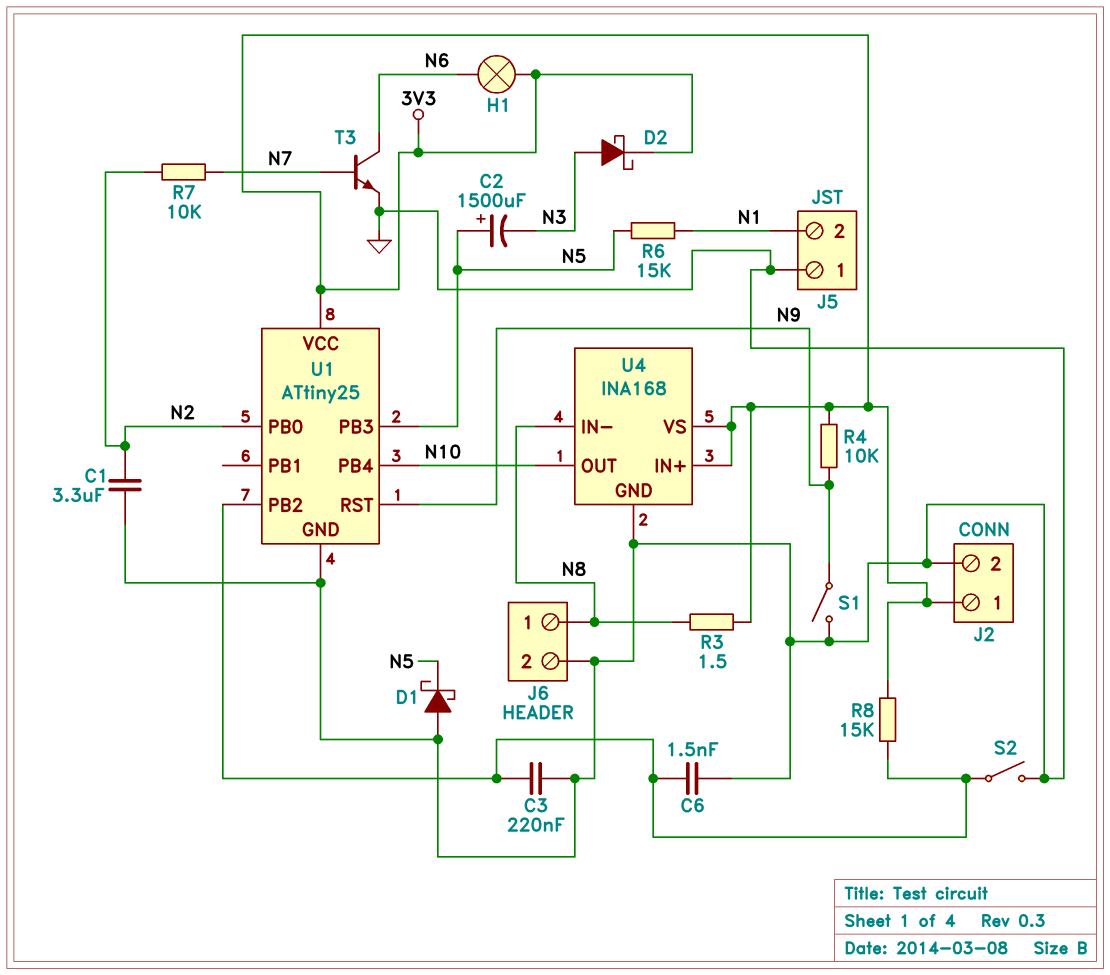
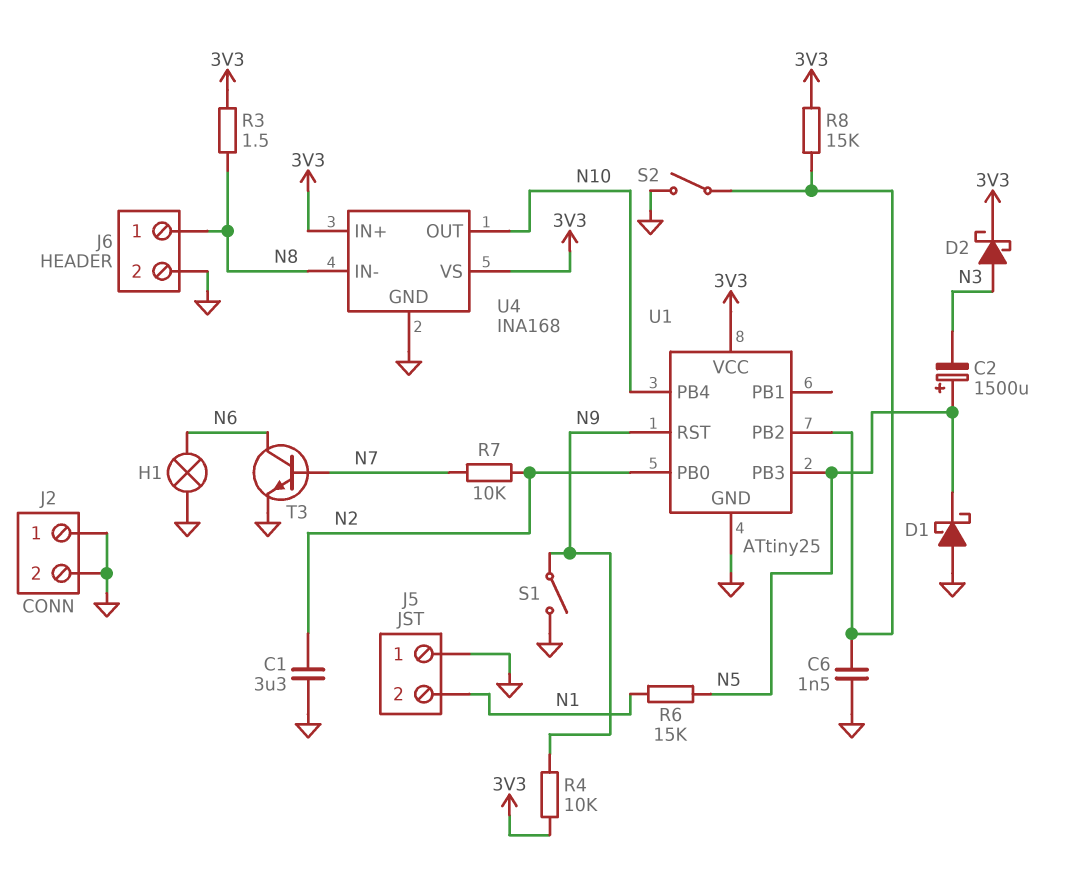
C3: 220nF (GND, U1/PB2) -> none
H1: lamp (3V3, N6) -> lamp (GND, N6)
J2 pin 1: 3V3 -> GND

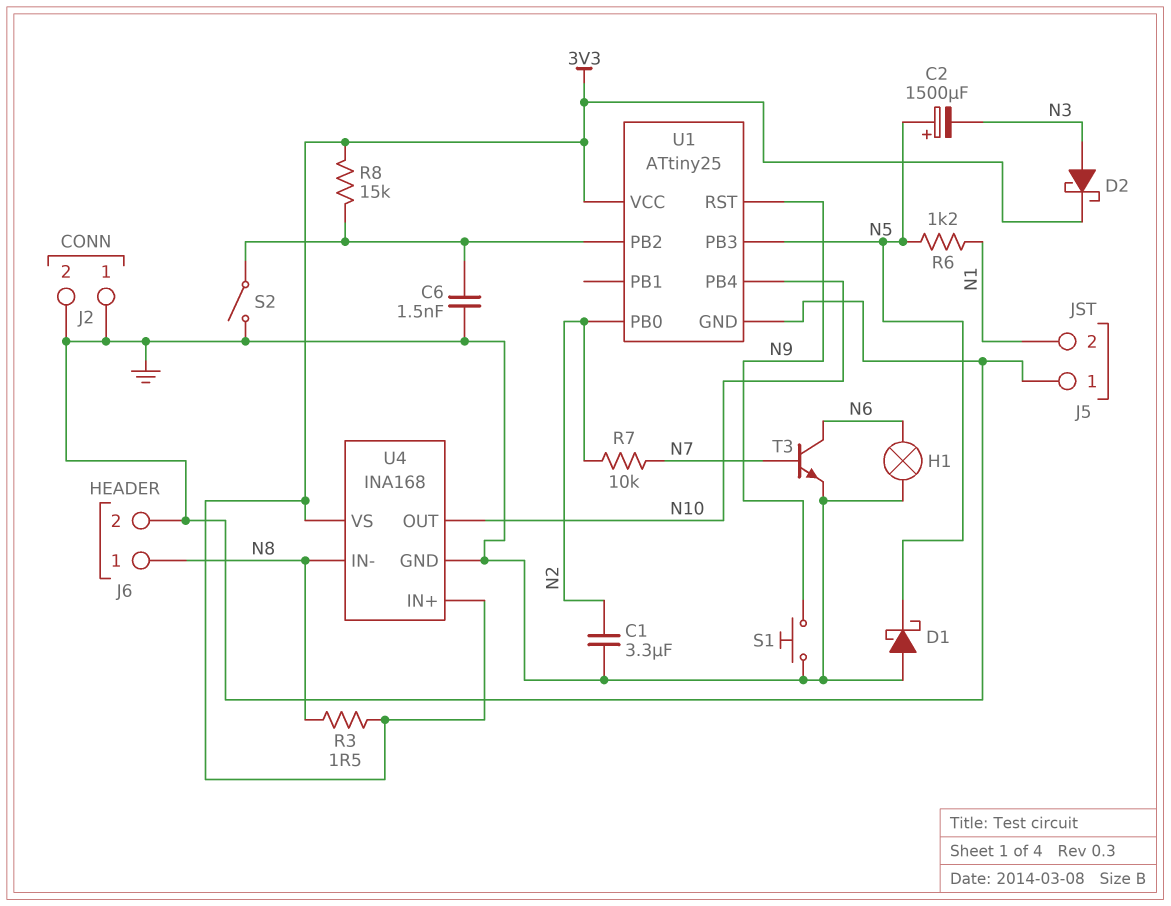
R4: 10k (3V3, N9) -> none
R6: 15k (N1, N5) -> 1.2k (N1, N5)
S1: switch (GND, N9) -> button (GND, N9)

